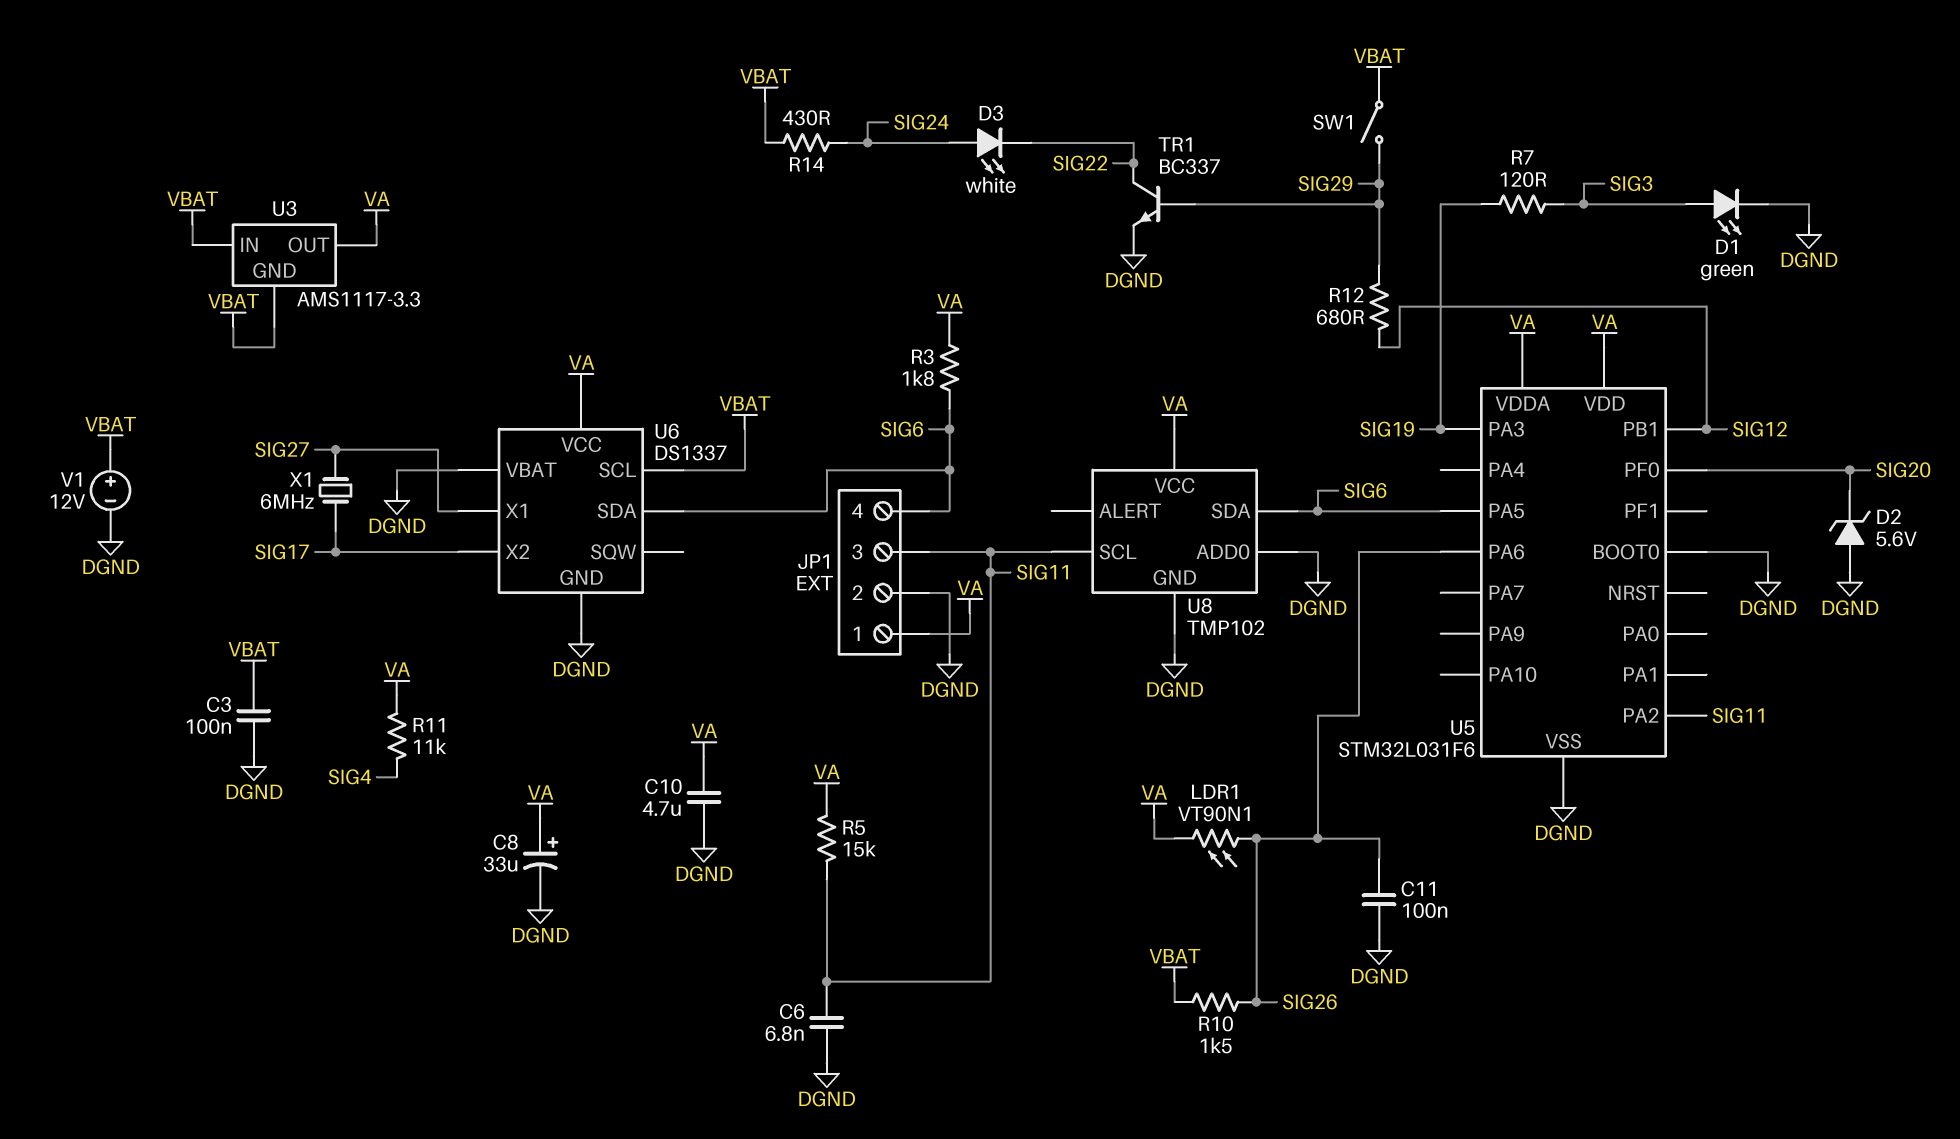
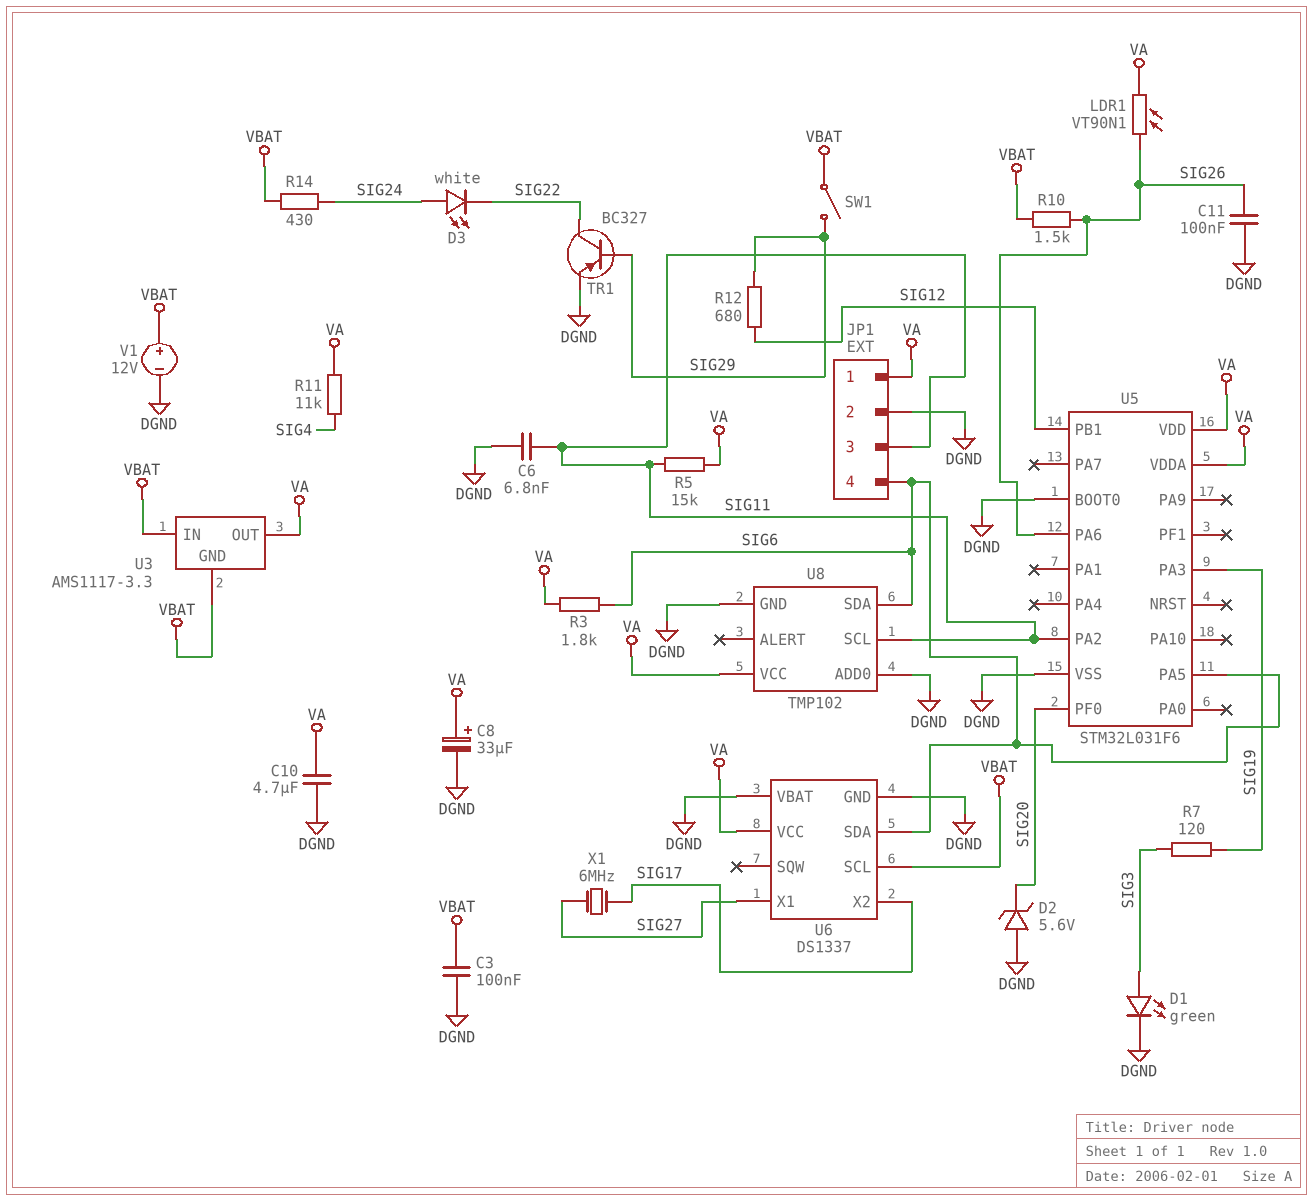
TR1: NPN BC337 (B SIG29, C SIG22, E DGND) -> PNP BC327 (B SIG29, C SIG22, E DGND)

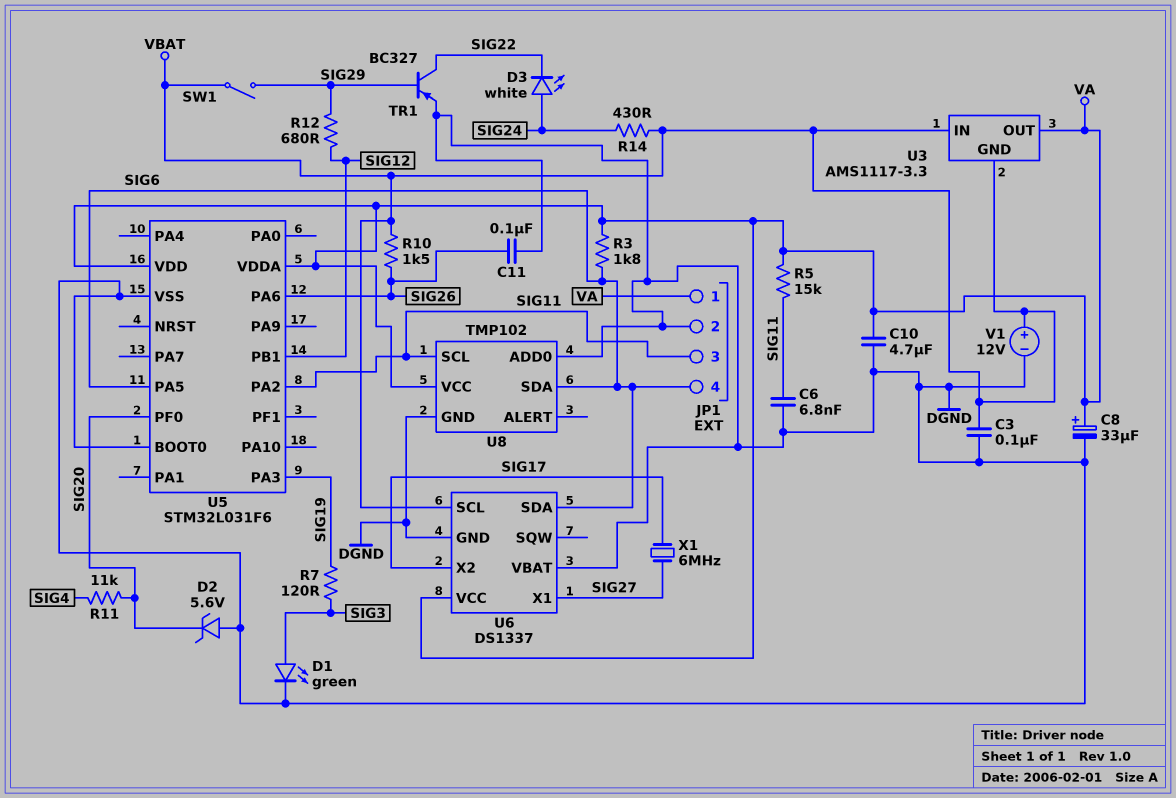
LDR1: VT90N1 (SIG26, VA) -> none
R11: 11k (SIG4, VA) -> 11k (SIG4, SIG20)

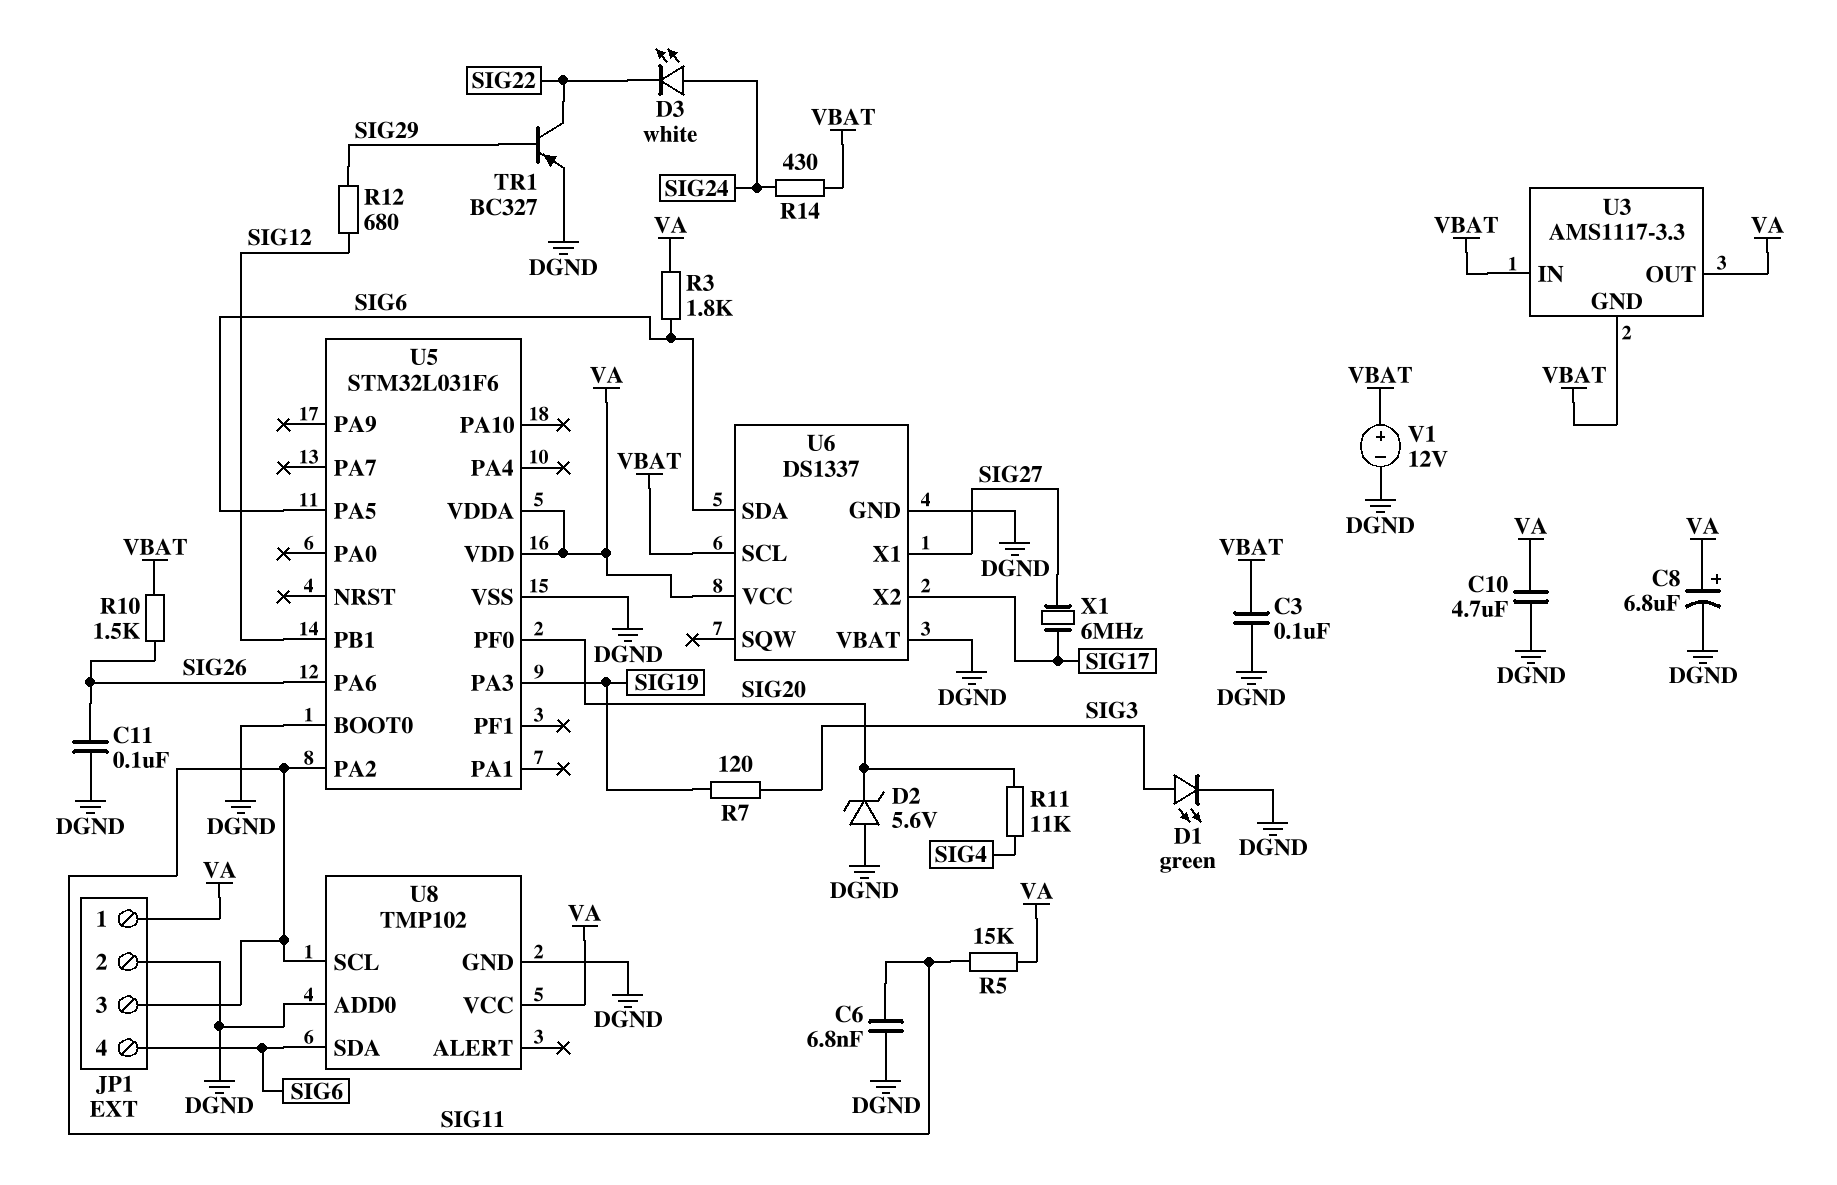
C8: 33uF (plus VA, minus DGND) -> 6.8uF (plus VA, minus DGND)
SW1: switch (SIG29, VBAT) -> none

